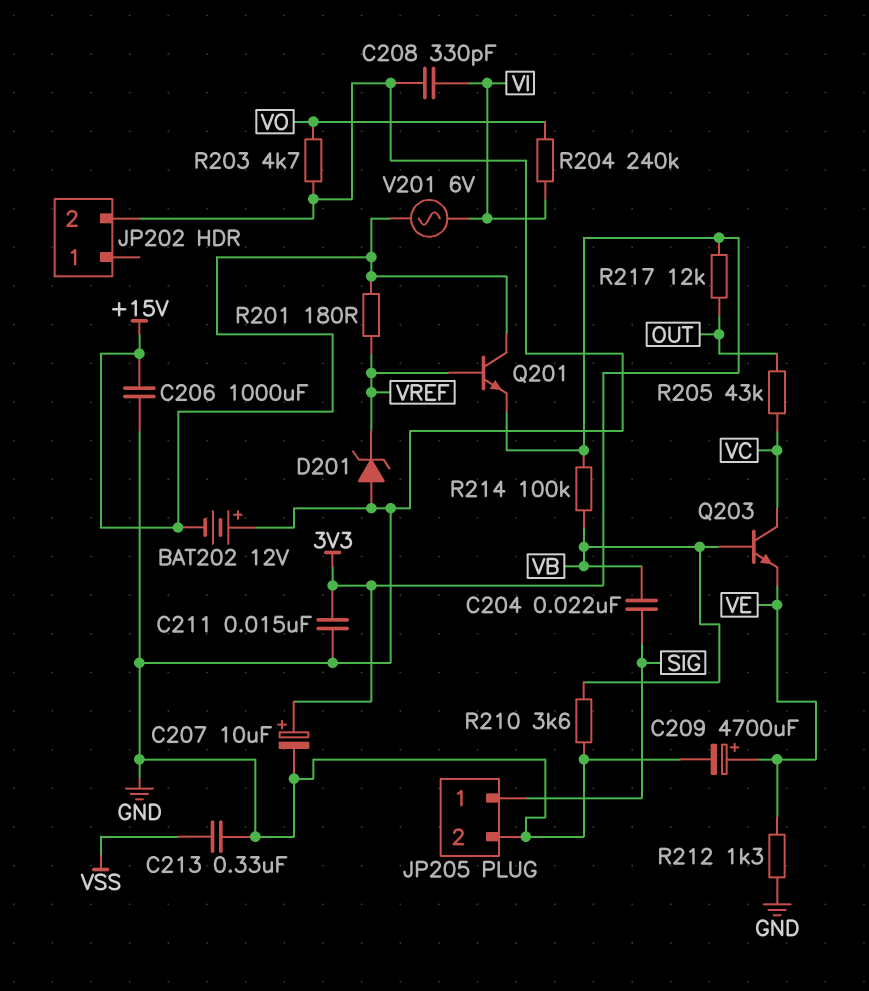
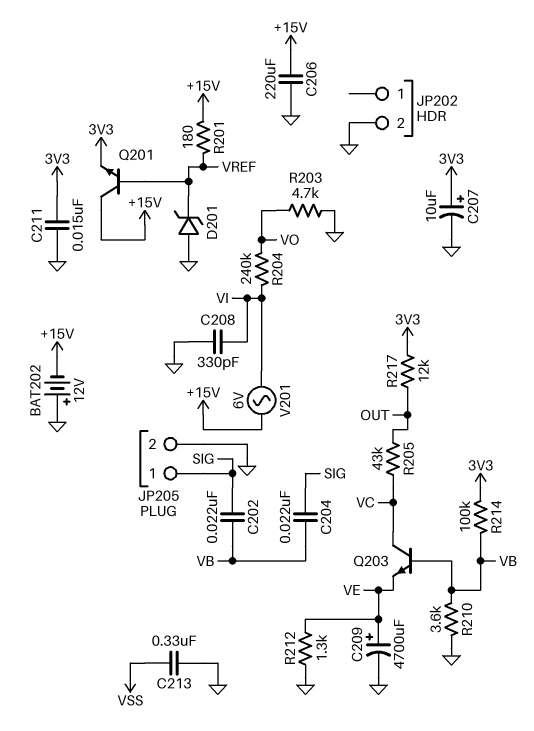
C202: none -> 22nF (SIG, VB)
C206: 1000uF (+15V, GND) -> 220uF (+15V, GND)

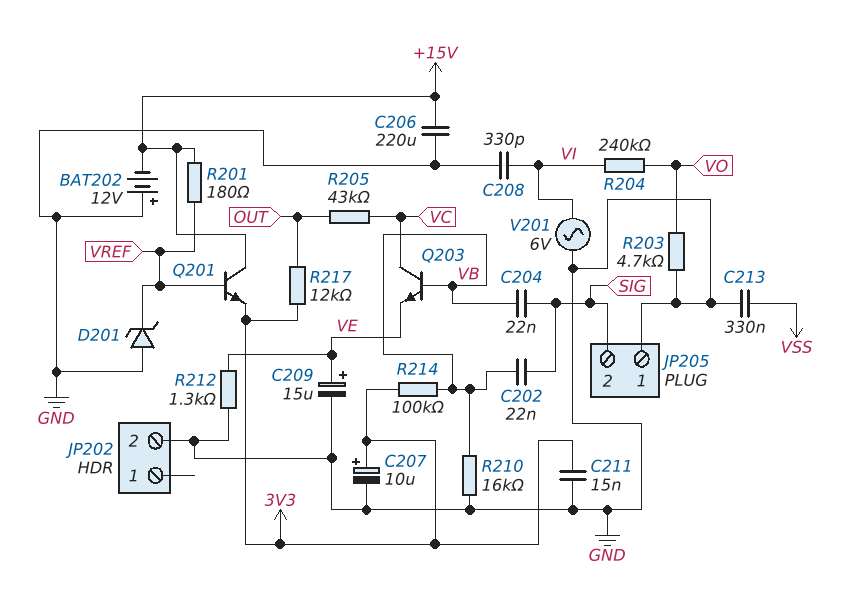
C209: 4700uF (plus VE, minus GND) -> 15uF (plus VE, minus GND)
JP205 pin 1: SIG -> GND
JP205 pin 2: GND -> SIG
R210: 3.6k (GND, VB) -> 16k (GND, VB)
V201: AC 6V (+15V, VI) -> AC 6V (GND, VI)

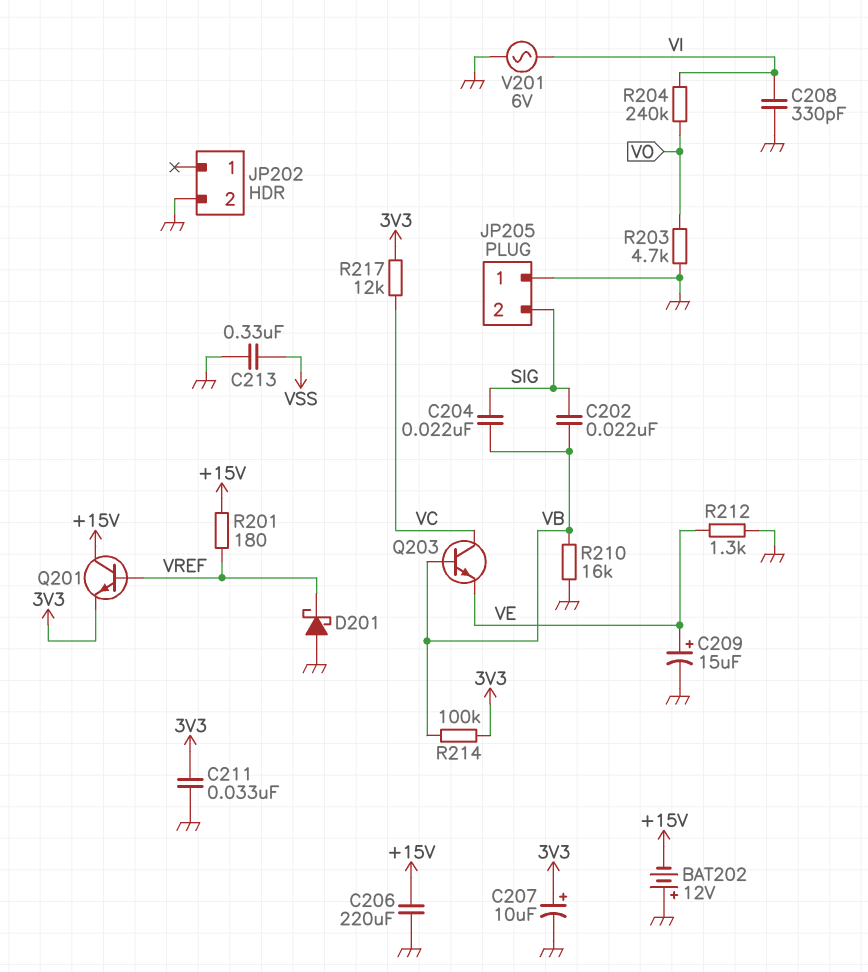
C211: 15nF (3V3, GND) -> 33nF (3V3, GND)
D201: zener (A GND, K VREF) -> schottky (A GND, K VREF)
R205: 43k (OUT, VC) -> none
R217: 12k (3V3, OUT) -> 12k (3V3, VC)

